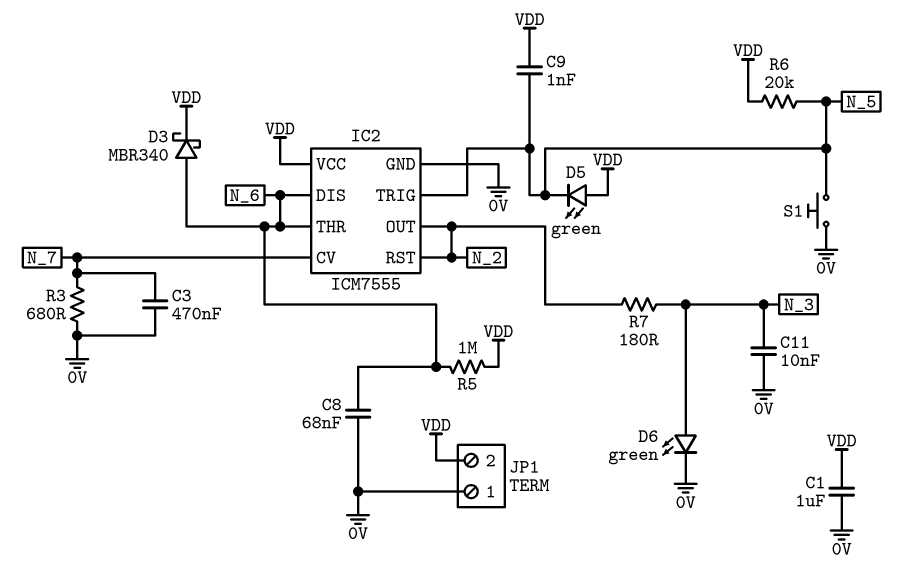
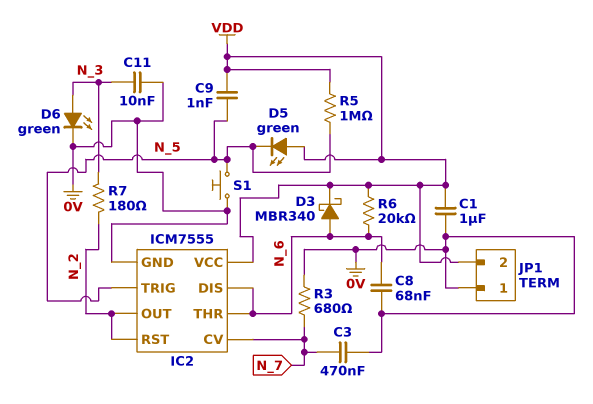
R5: 1M (N_6, VDD) -> 1M (N_5, VDD)
R6: 20k (N_5, VDD) -> 20k (N_6, VDD)

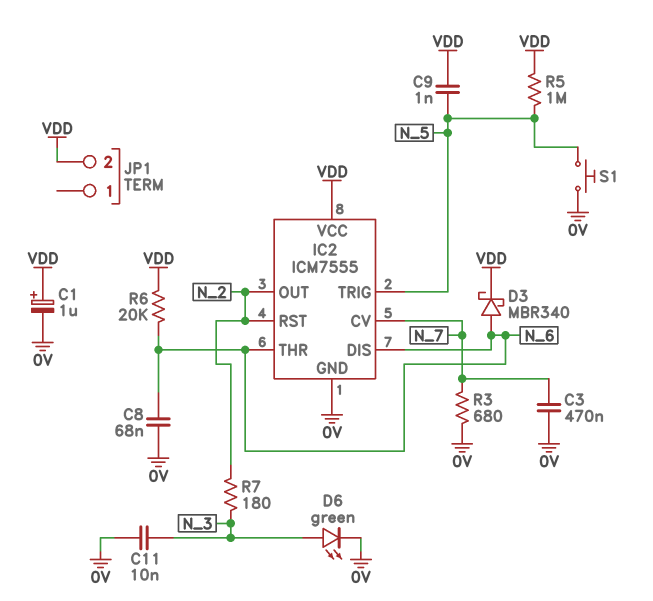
C1: 1uF (0V, VDD) -> 1uF (plus VDD, minus 0V)
D5: LED green (A VDD, K N_5) -> none
JP1 pin 1: 0V -> none

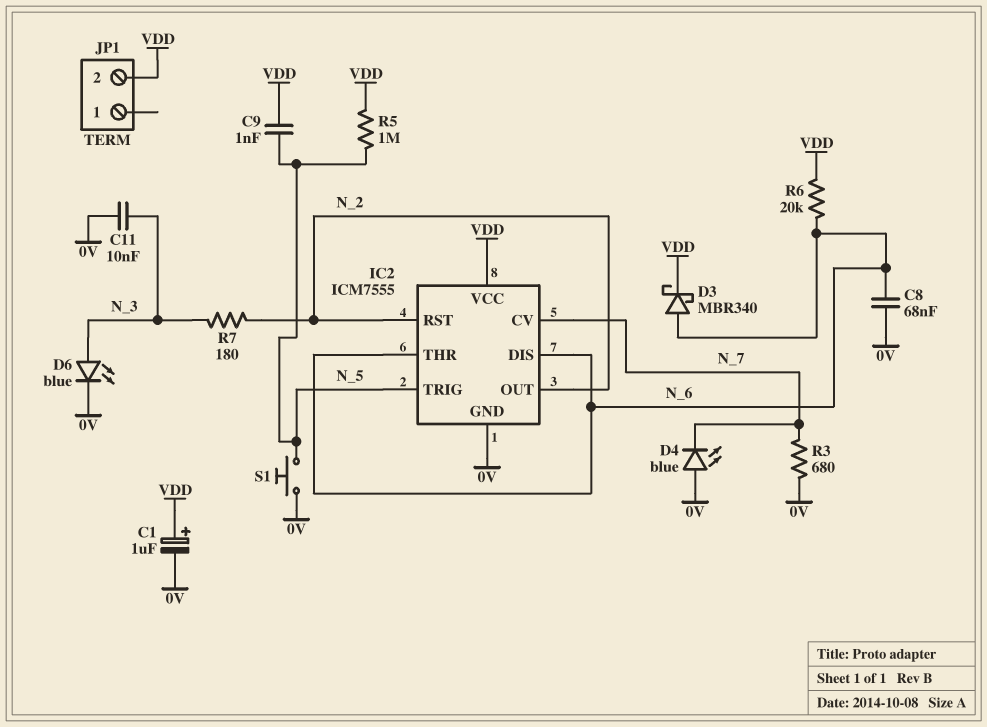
C3: 470nF (0V, N_7) -> none
D4: none -> LED blue (A 0V, K N_7)
D6: LED green (A N_3, K 0V) -> LED blue (A N_3, K 0V)

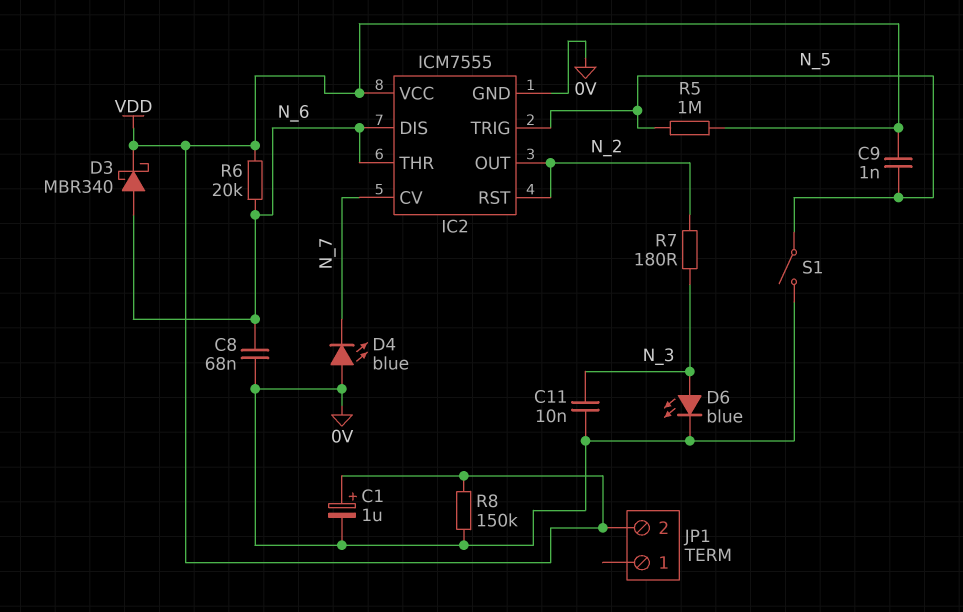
R3: 680 (0V, N_7) -> none
R8: none -> 150k (0V, VDD)
S1: button (0V, N_5) -> switch (0V, N_5)

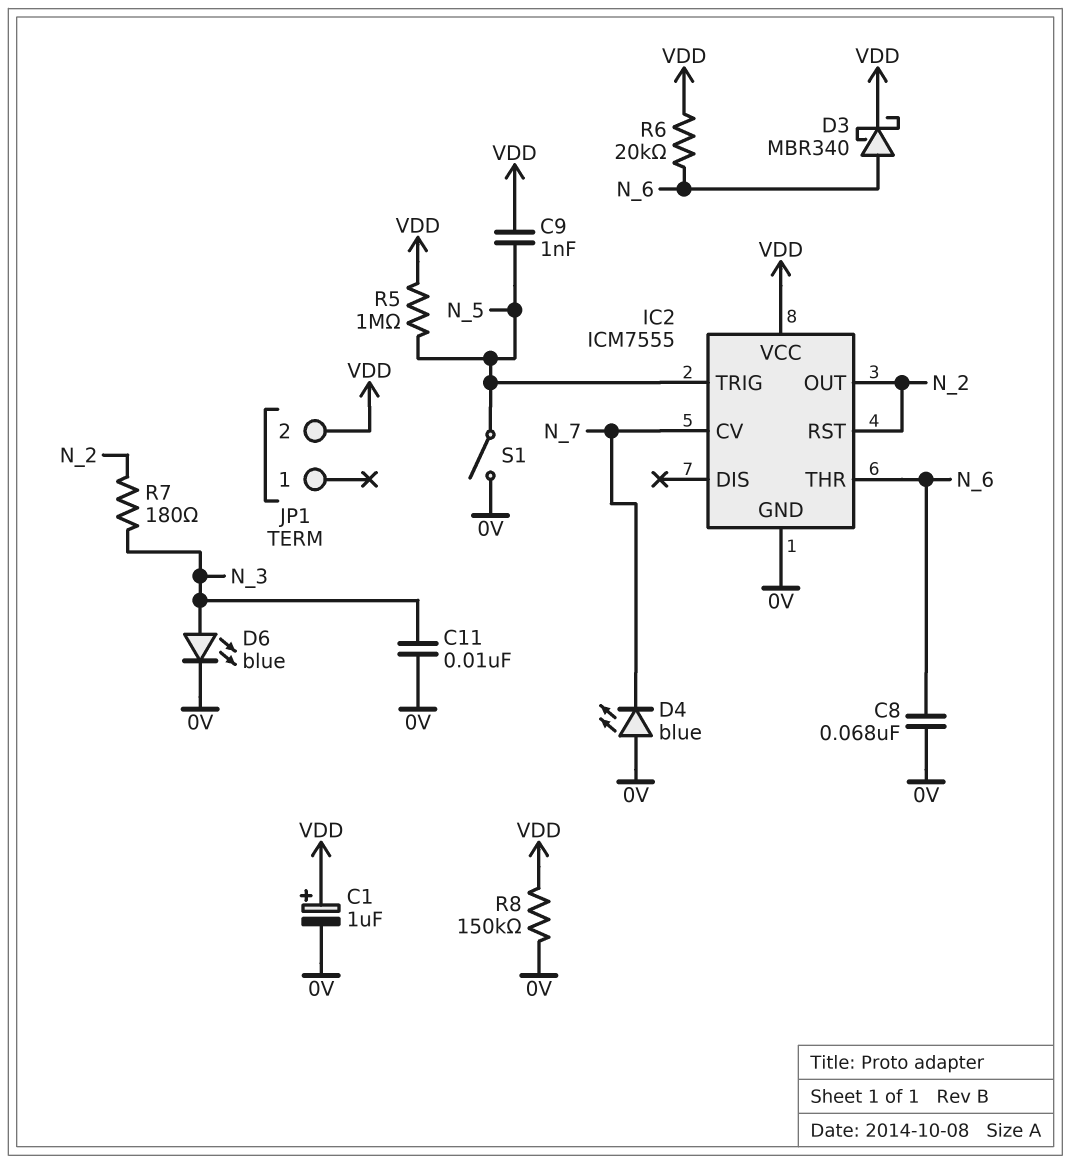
IC2 pin DIS: N_6 -> none

